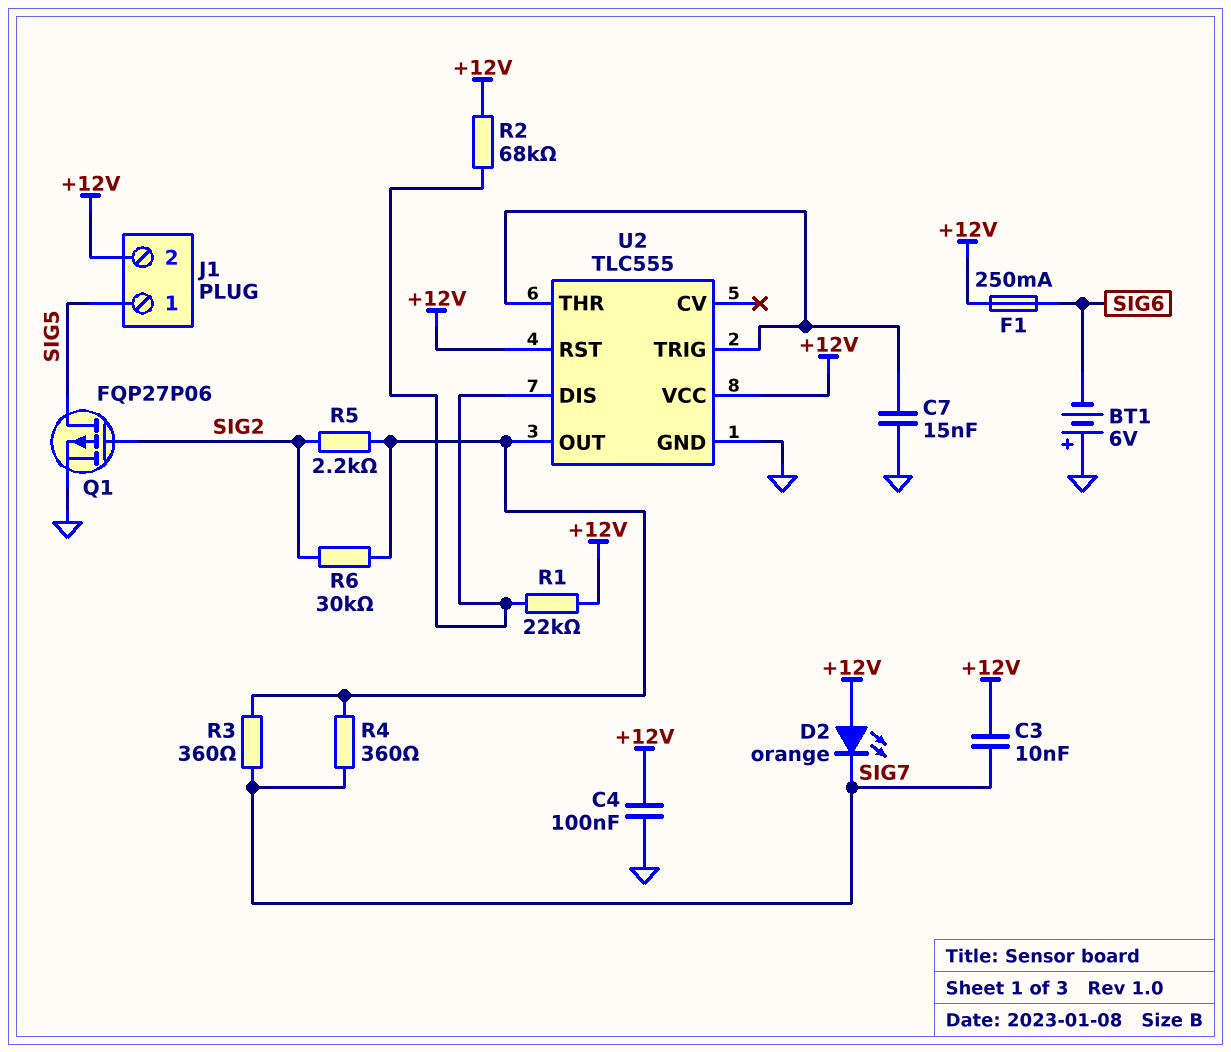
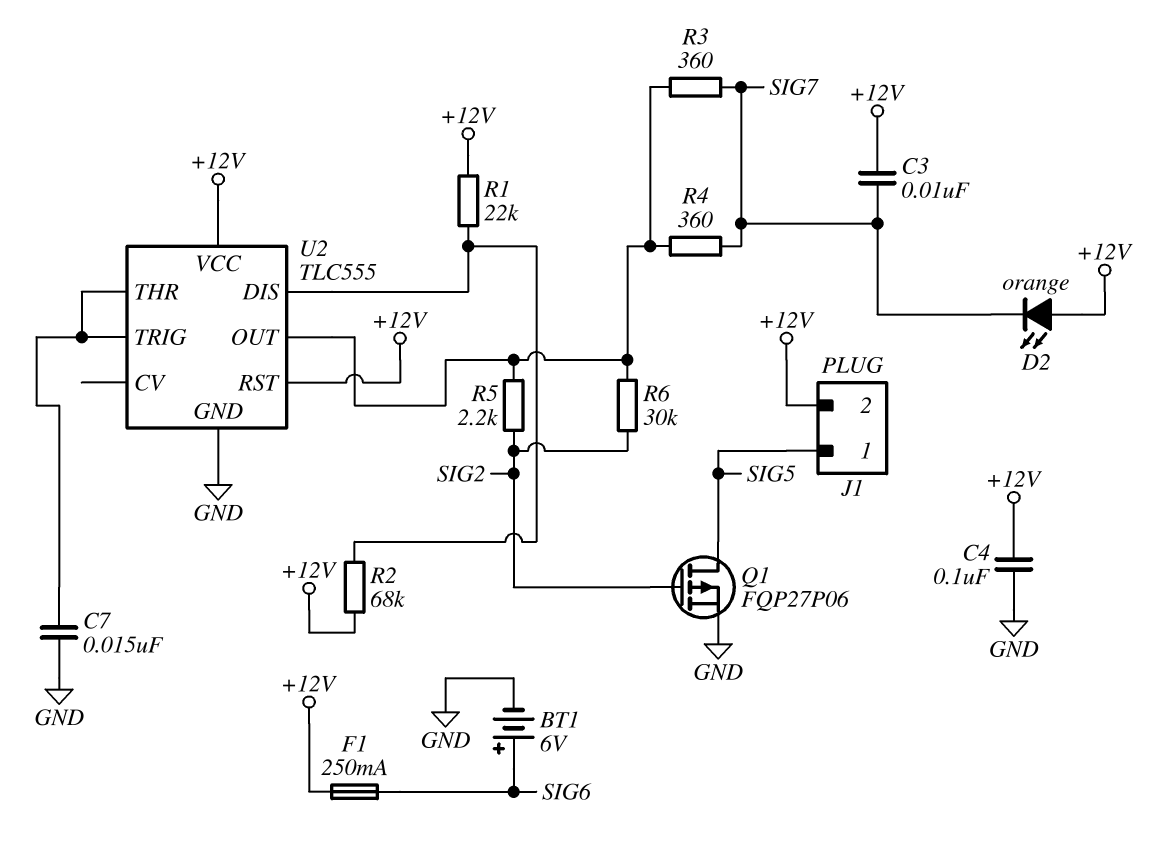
BT1: 6V (plus GND, minus SIG6) -> 6V (plus SIG6, minus GND)

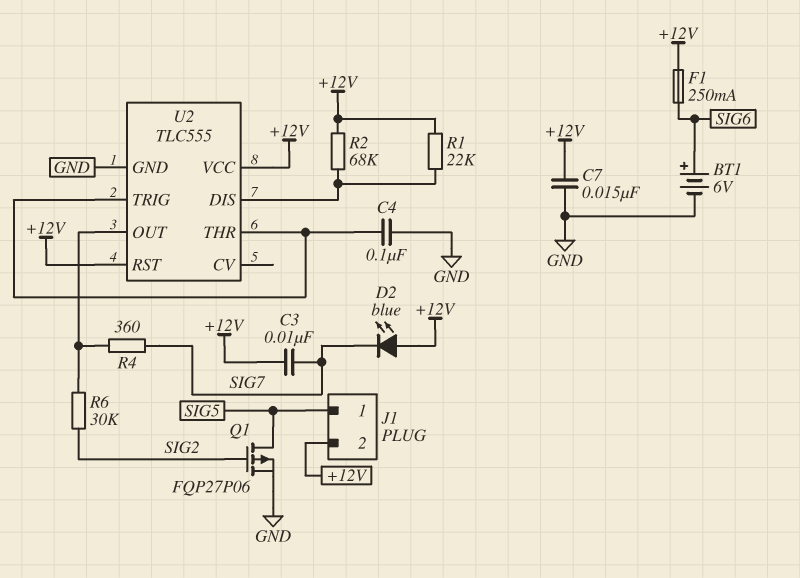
C4: 100nF (+12V, GND) -> 100nF (GND, U2/THR)
C7: 15nF (GND, U2/THR) -> 15nF (+12V, GND)
D2: LED orange (A +12V, K SIG7) -> LED blue (A +12V, K SIG7)
R3: 360 (SIG7, U2/OUT) -> none
R5: 2.2k (SIG2, U2/OUT) -> none

